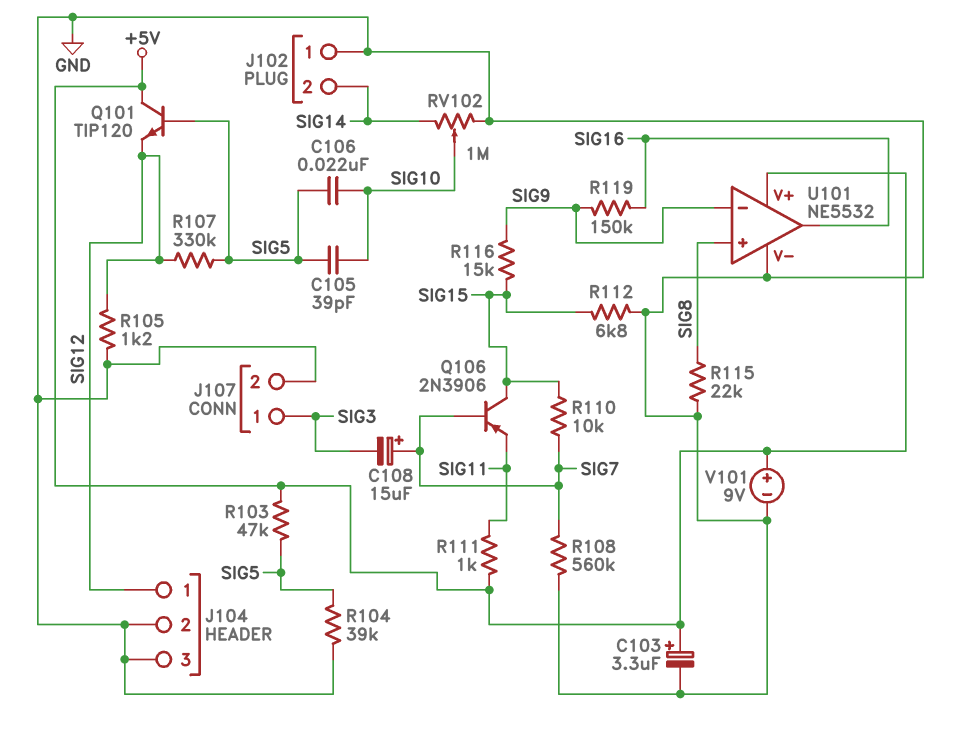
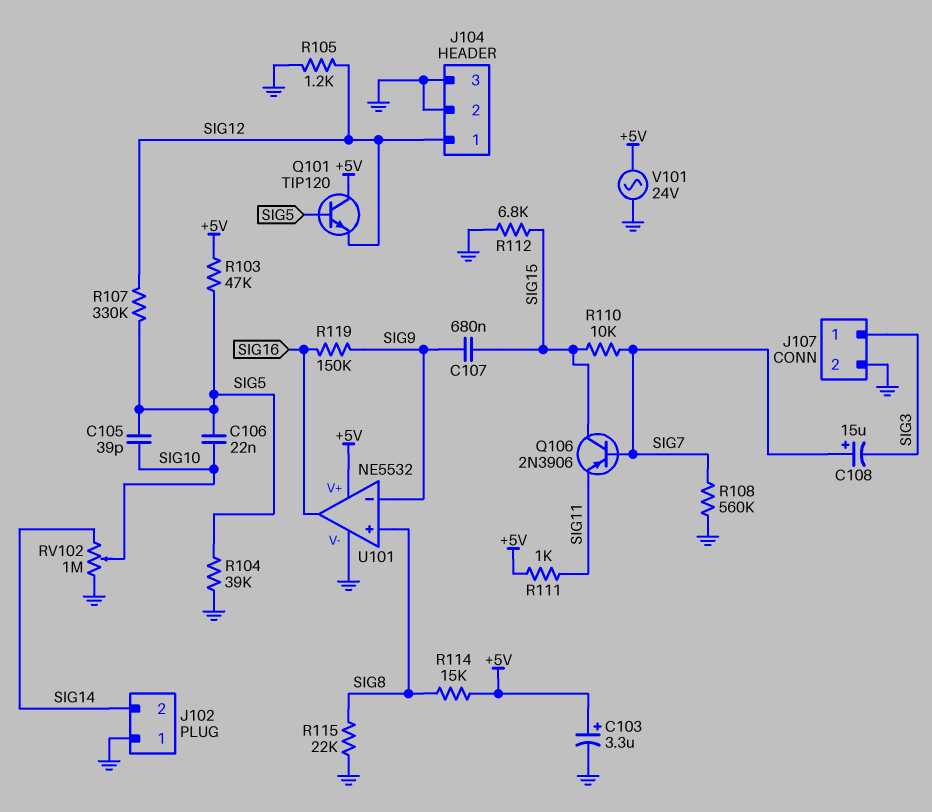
C107: none -> 680nF (SIG9, SIG15)
R114: none -> 15k (+5V, SIG8)
R116: 15k (SIG9, SIG15) -> none
V101: 9V (plus +5V, minus GND) -> AC 24V (+5V, GND)

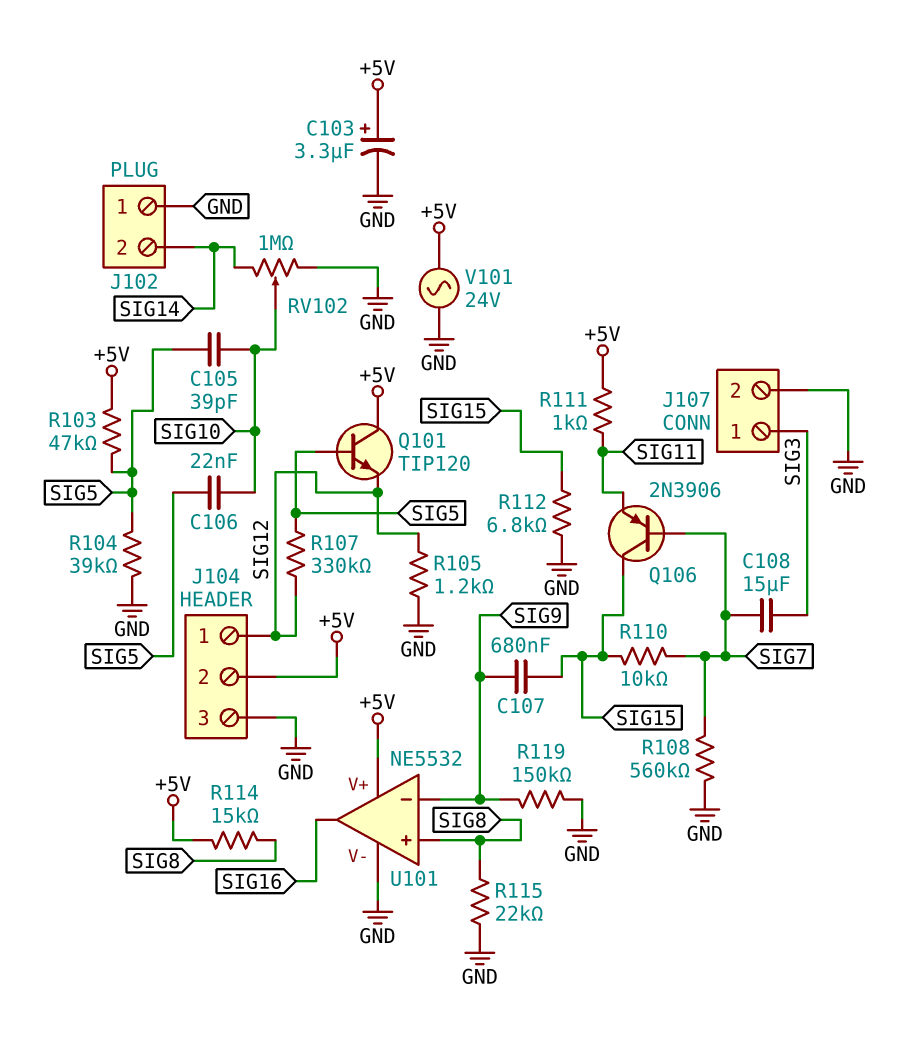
C108: 15uF (plus SIG7, minus SIG3) -> 15uF (SIG3, SIG7)
J104 pin 2: GND -> +5V
R119: 150k (SIG9, SIG16) -> 150k (GND, SIG9)

